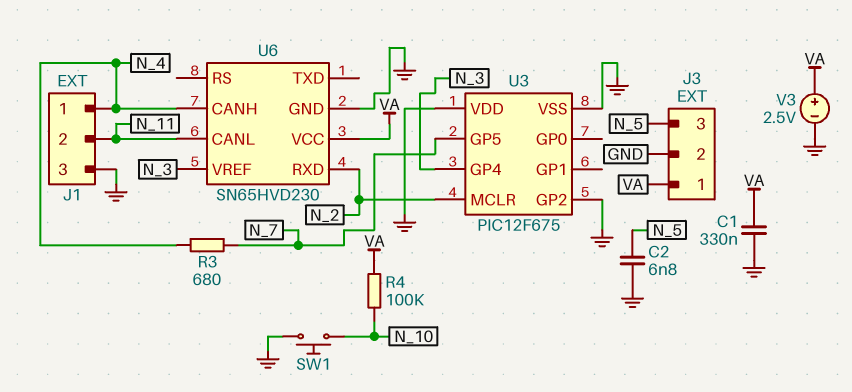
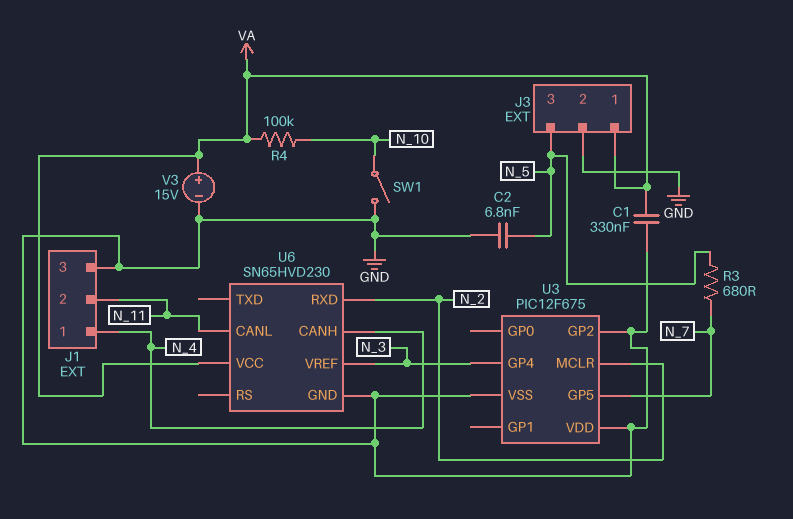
R3: 680 (N_4, N_7) -> 680 (N_5, N_7)
SW1: button (GND, N_10) -> switch (GND, N_10)
V3: 2.5V (plus VA, minus GND) -> 15V (plus VA, minus GND)

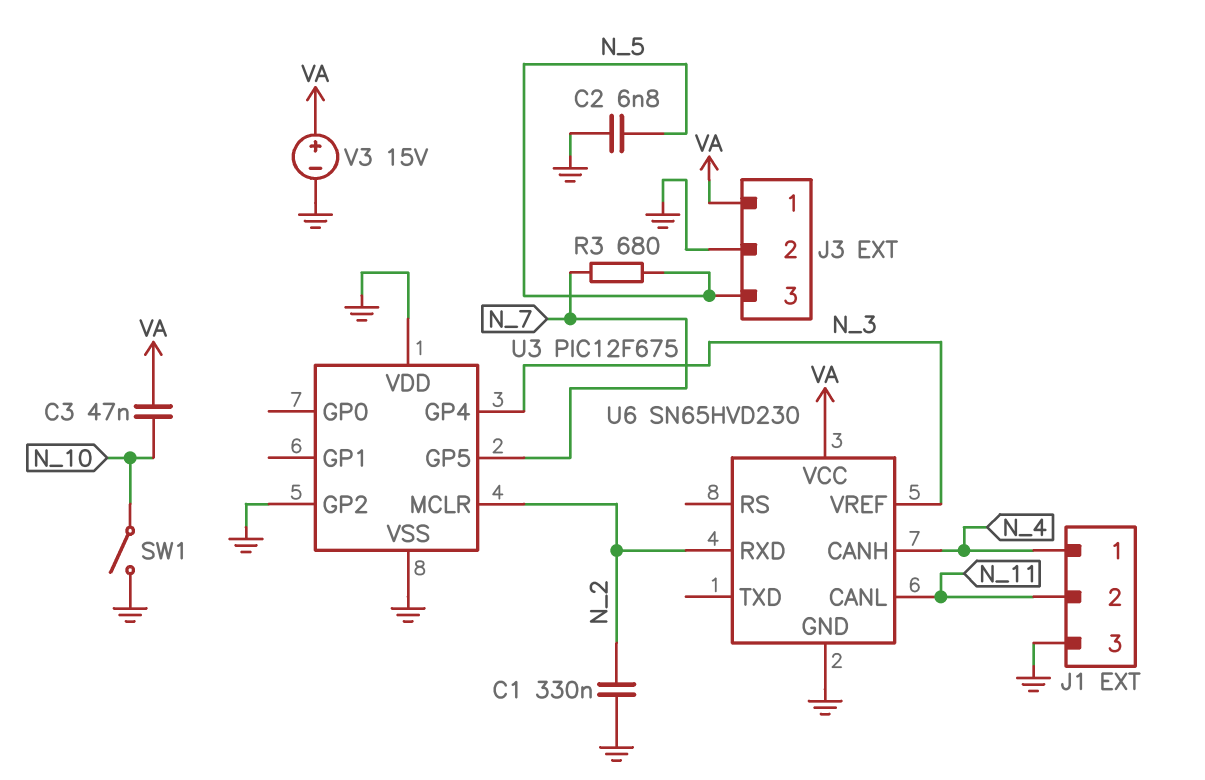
C1: 330nF (GND, VA) -> 330nF (GND, N_2)
C3: none -> 47nF (N_10, VA)
R4: 100k (N_10, VA) -> none

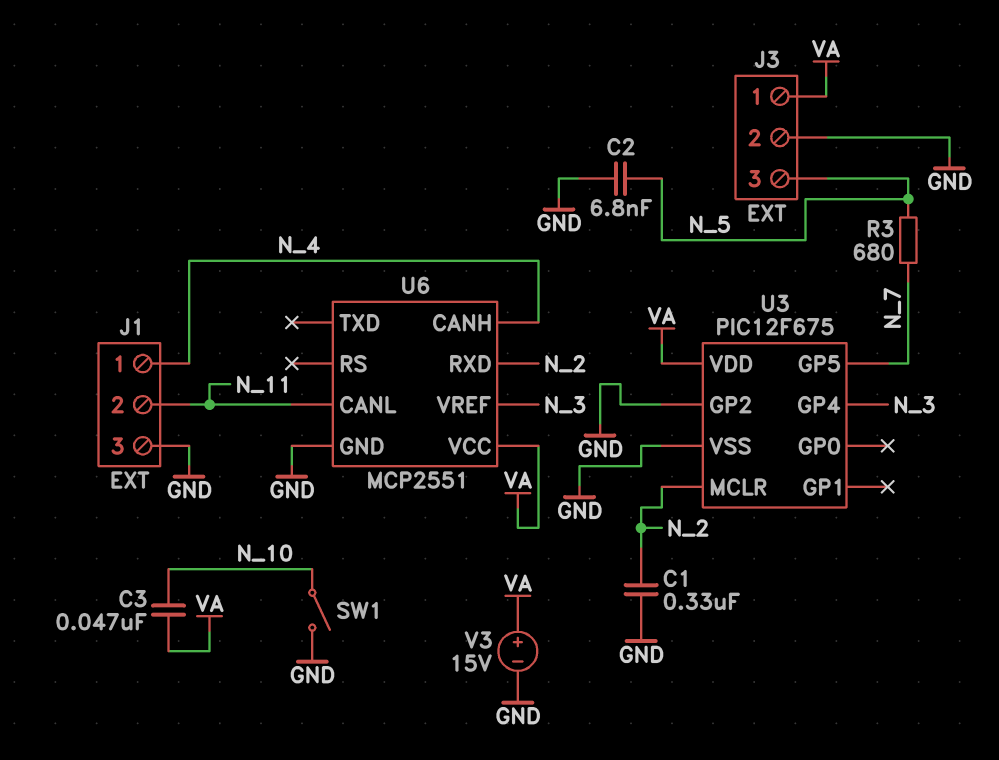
U3 pin VDD: GND -> VA
U6: SN65HVD230 -> MCP2551

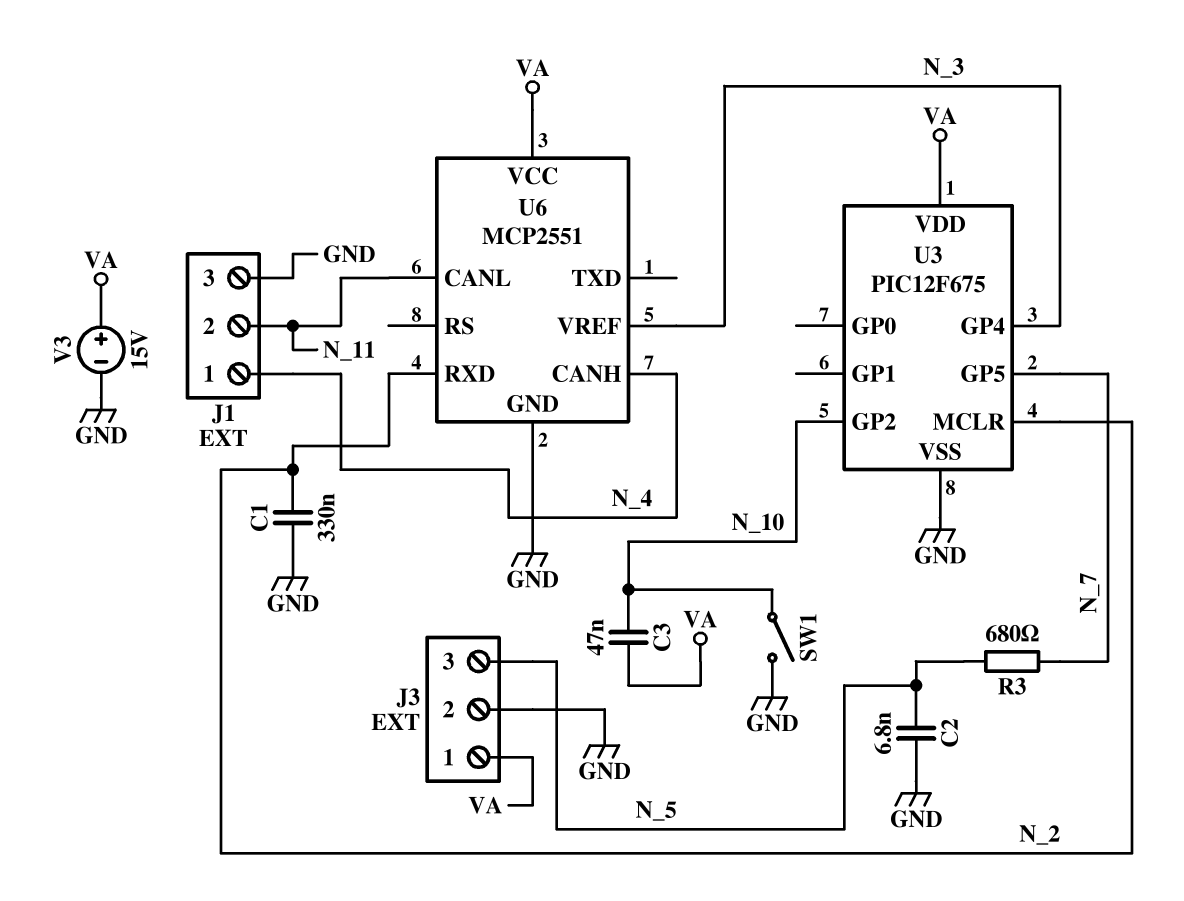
U3 pin GP2: GND -> N_10

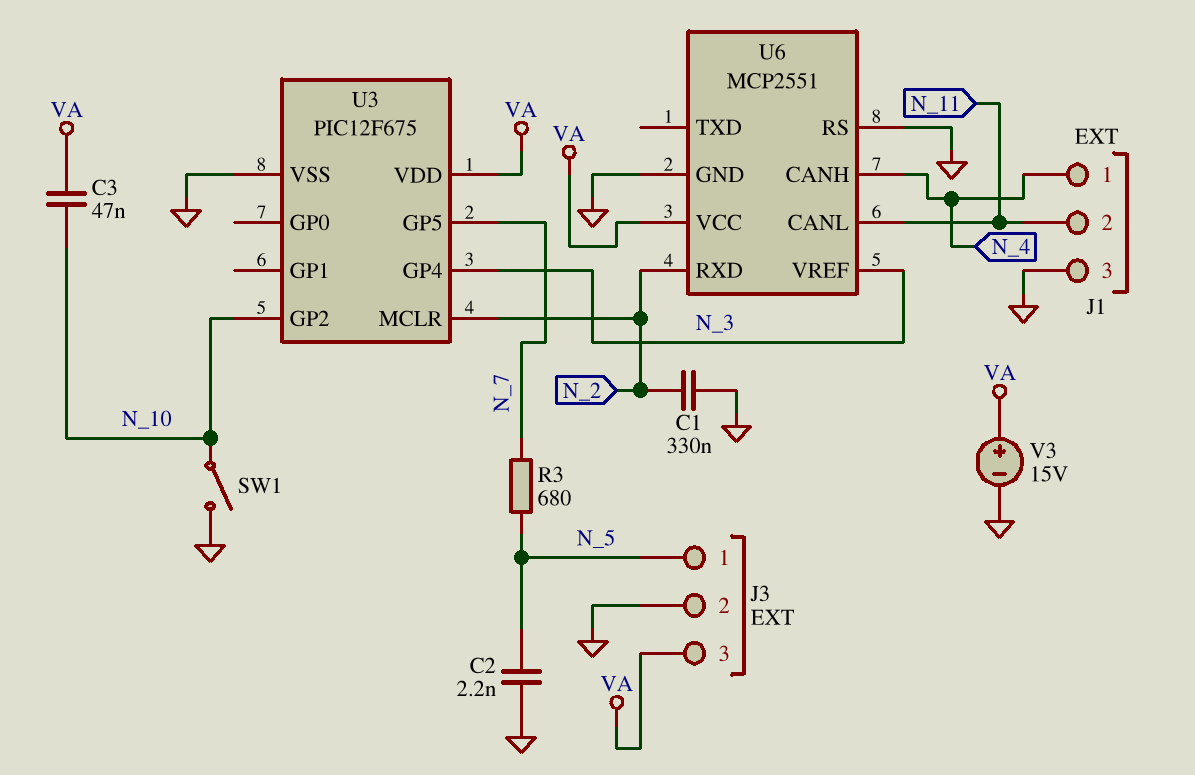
C2: 6.8nF (GND, N_5) -> 2.2nF (GND, N_5)
J3 pin 1: VA -> N_5
J3 pin 3: N_5 -> VA
U6 pin RS: none -> GND

